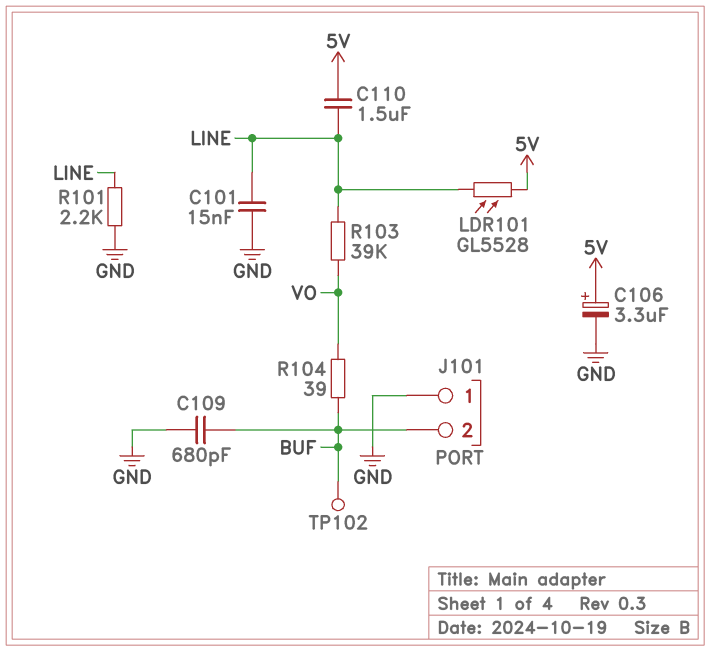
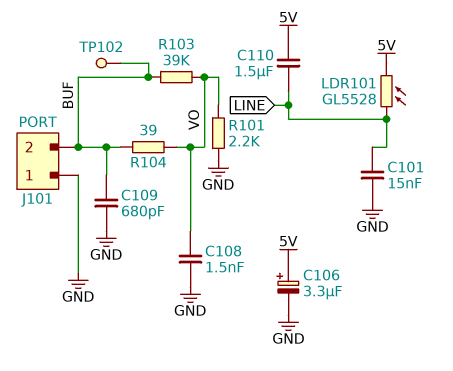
C108: none -> 1.5nF (GND, VO)
R101: 2.2k (GND, LINE) -> 2.2k (GND, VO)
R103: 39k (LINE, VO) -> 39k (BUF, VO)

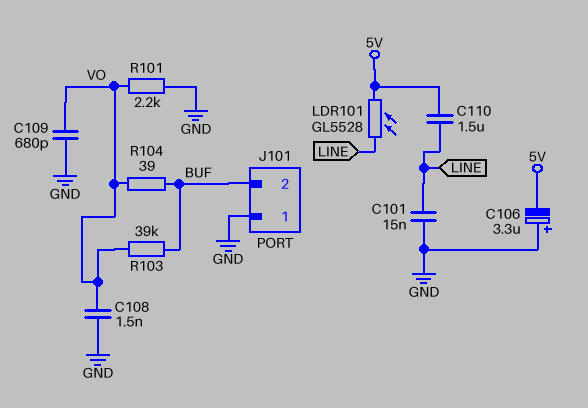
C106: 3.3uF (plus 5V, minus GND) -> 3.3uF (plus GND, minus 5V)
C109: 680pF (BUF, GND) -> 680pF (GND, VO)
TP102: test point (BUF) -> none

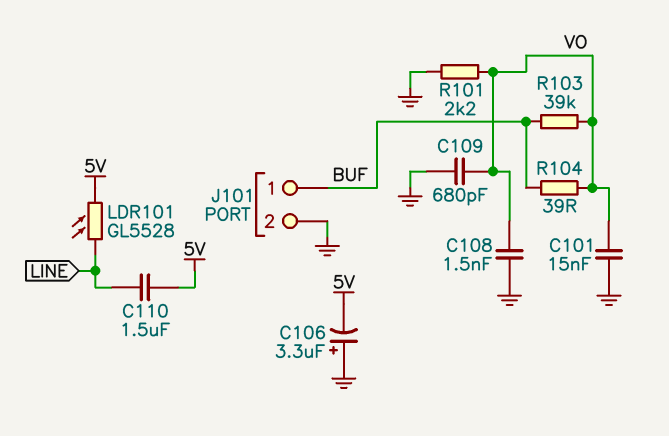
C101: 15nF (GND, LINE) -> 15nF (GND, VO)
J101 pin 1: GND -> BUF
J101 pin 2: BUF -> GND

